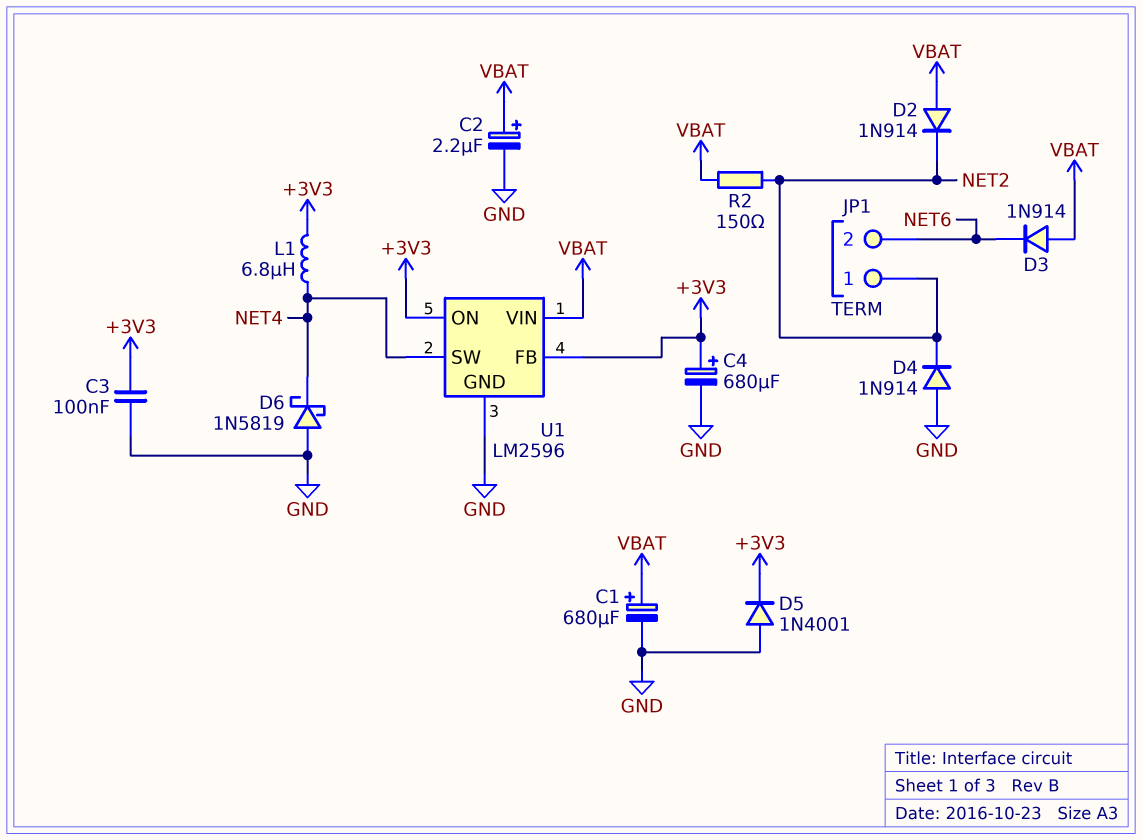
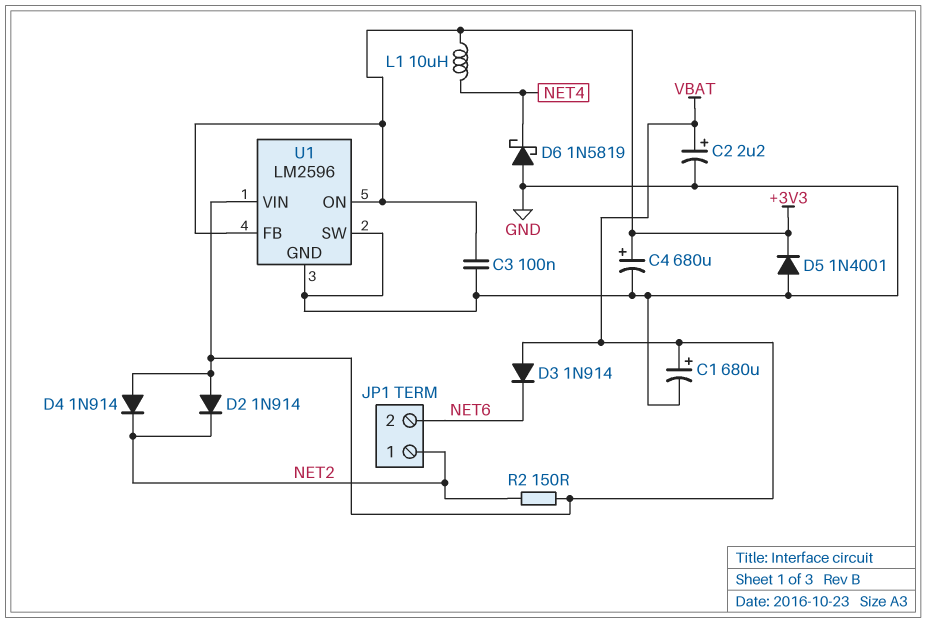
D4: diode 1N914 (A GND, K NET2) -> diode 1N914 (A VBAT, K NET2)
L1: 6.8uH (+3V3, NET4) -> 10uH (+3V3, NET4)
U1 pin SW: NET4 -> GND

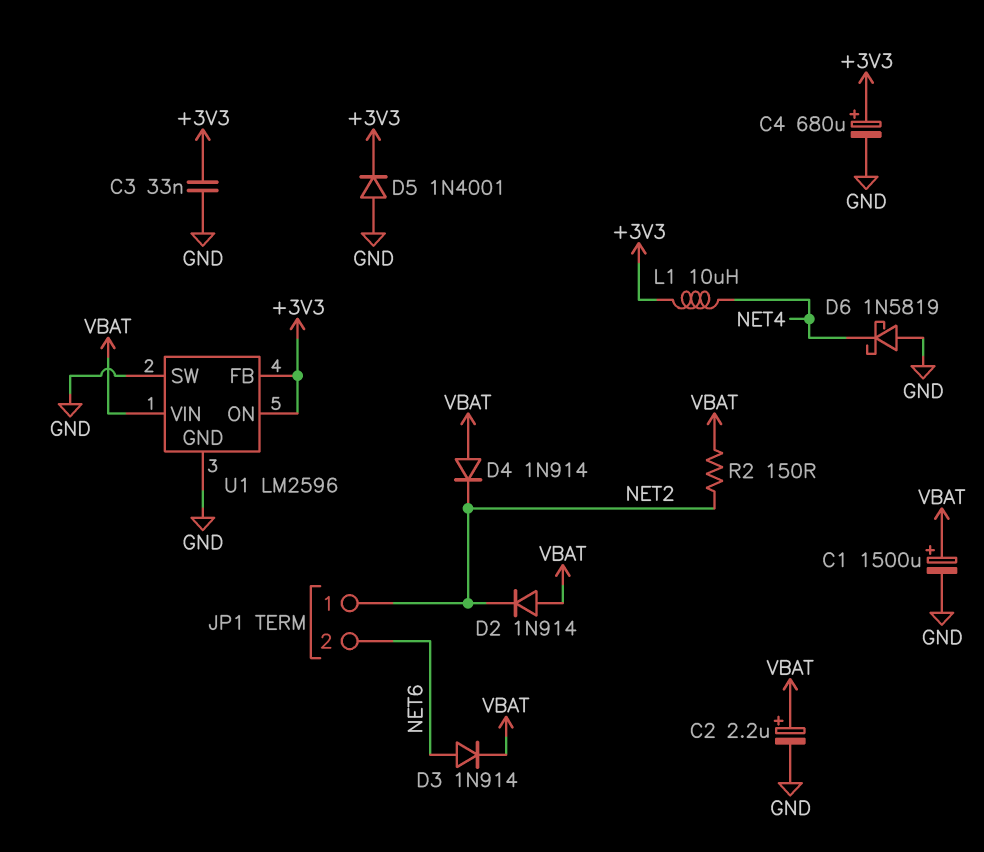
C1: 680uF (plus VBAT, minus GND) -> 1500uF (plus VBAT, minus GND)
C3: 100nF (+3V3, GND) -> 33nF (+3V3, GND)
D3: diode 1N914 (A VBAT, K NET6) -> diode 1N914 (A NET6, K VBAT)

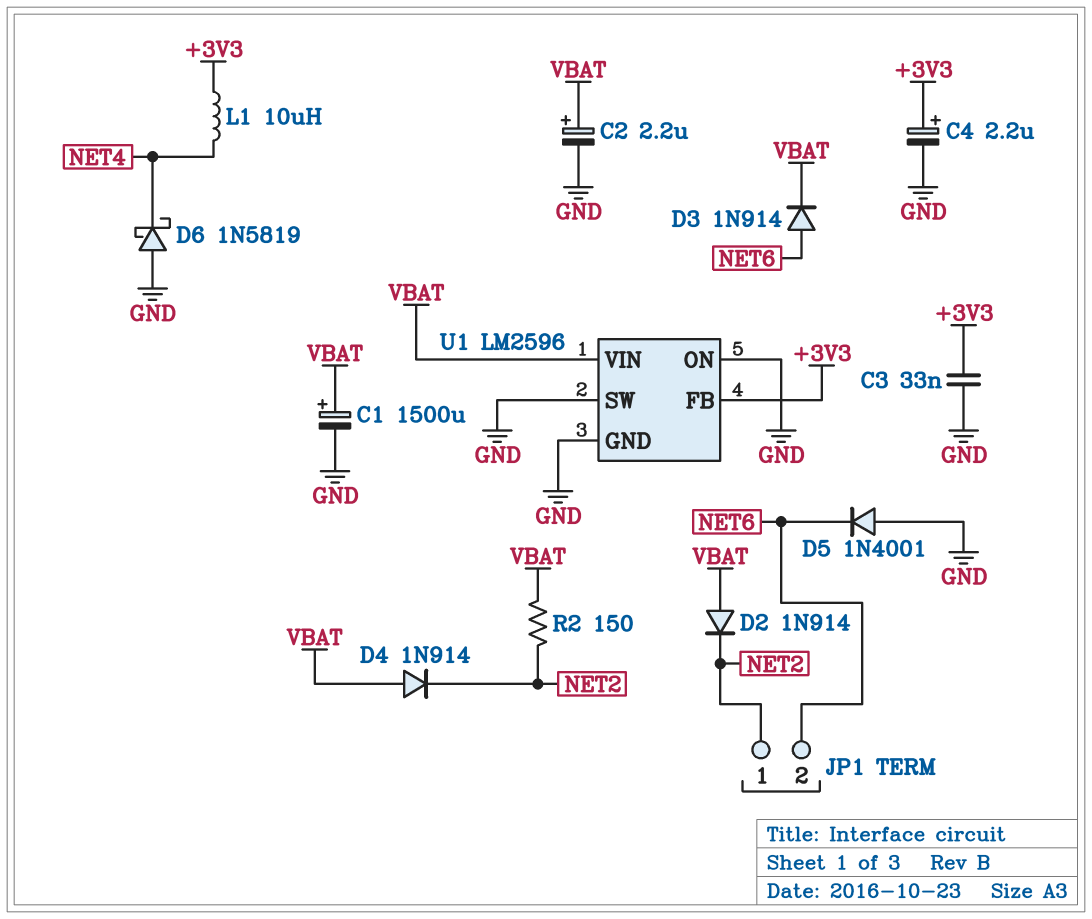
C4: 680uF (plus +3V3, minus GND) -> 2.2uF (plus +3V3, minus GND)
D5: diode 1N4001 (A GND, K +3V3) -> diode 1N4001 (A GND, K NET6)
U1 pin ON: +3V3 -> GND

